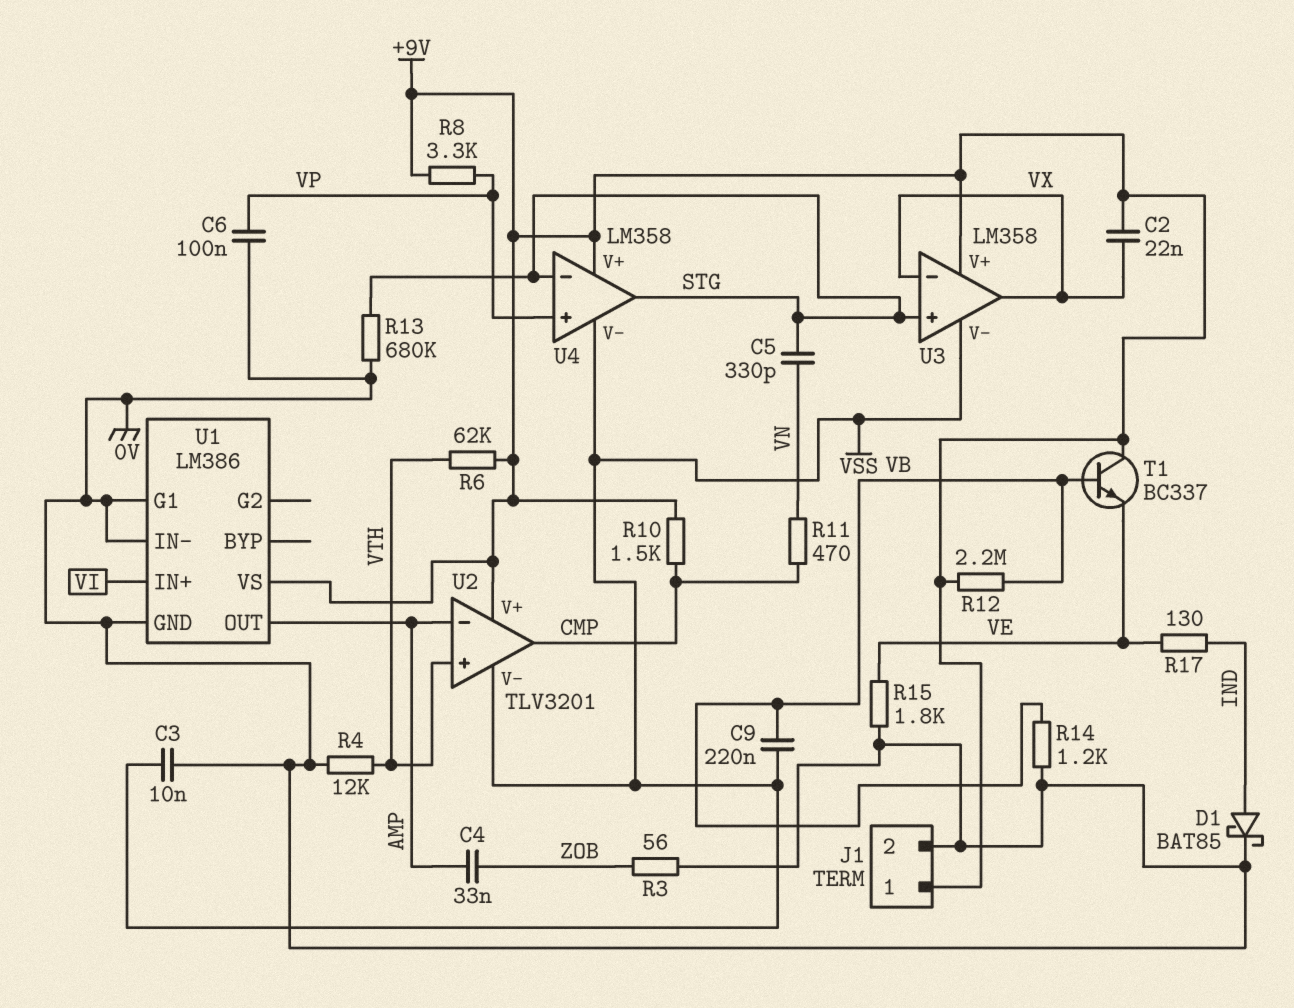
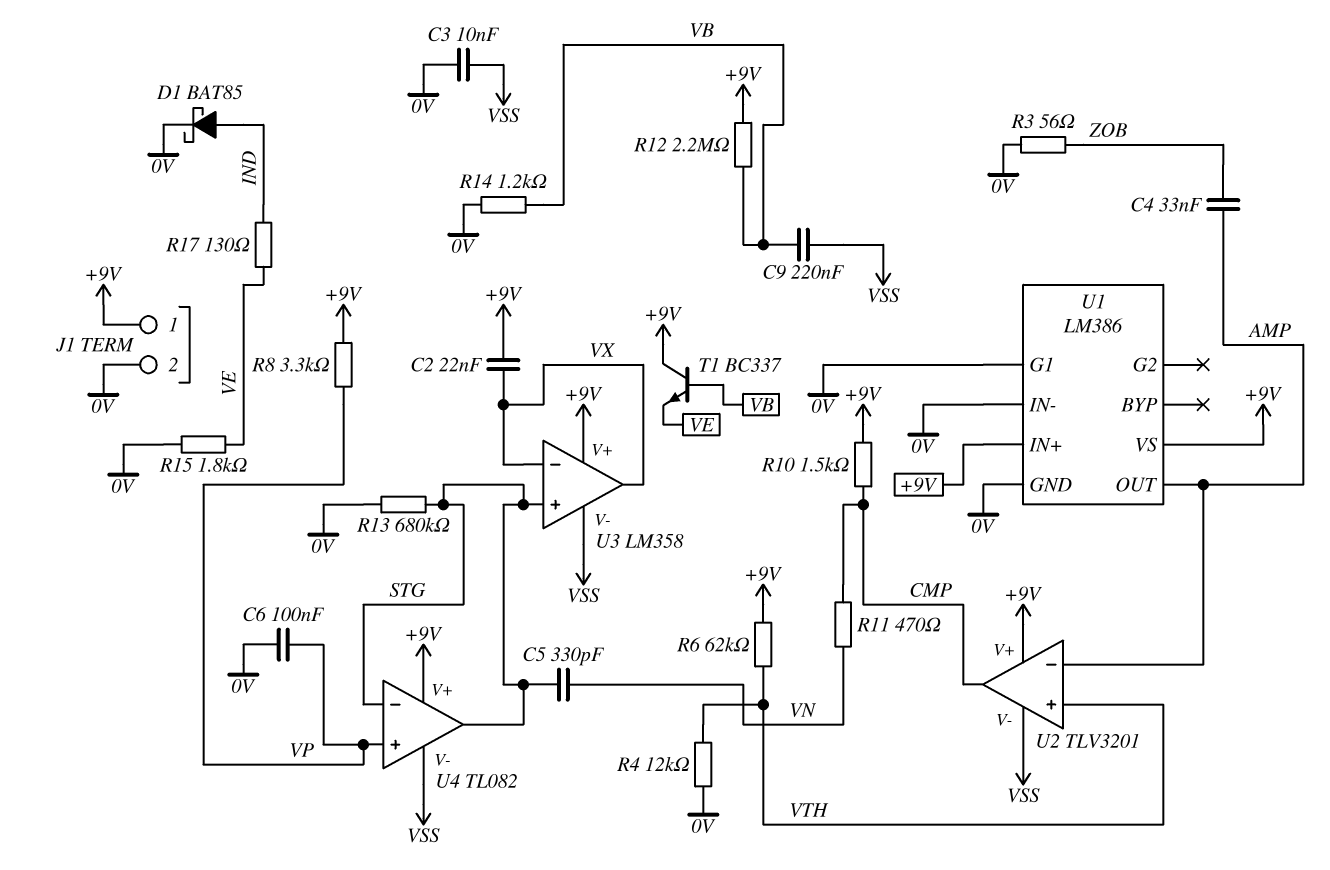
U1 pin IN+: VI -> +9V
U4: LM358 -> TL082

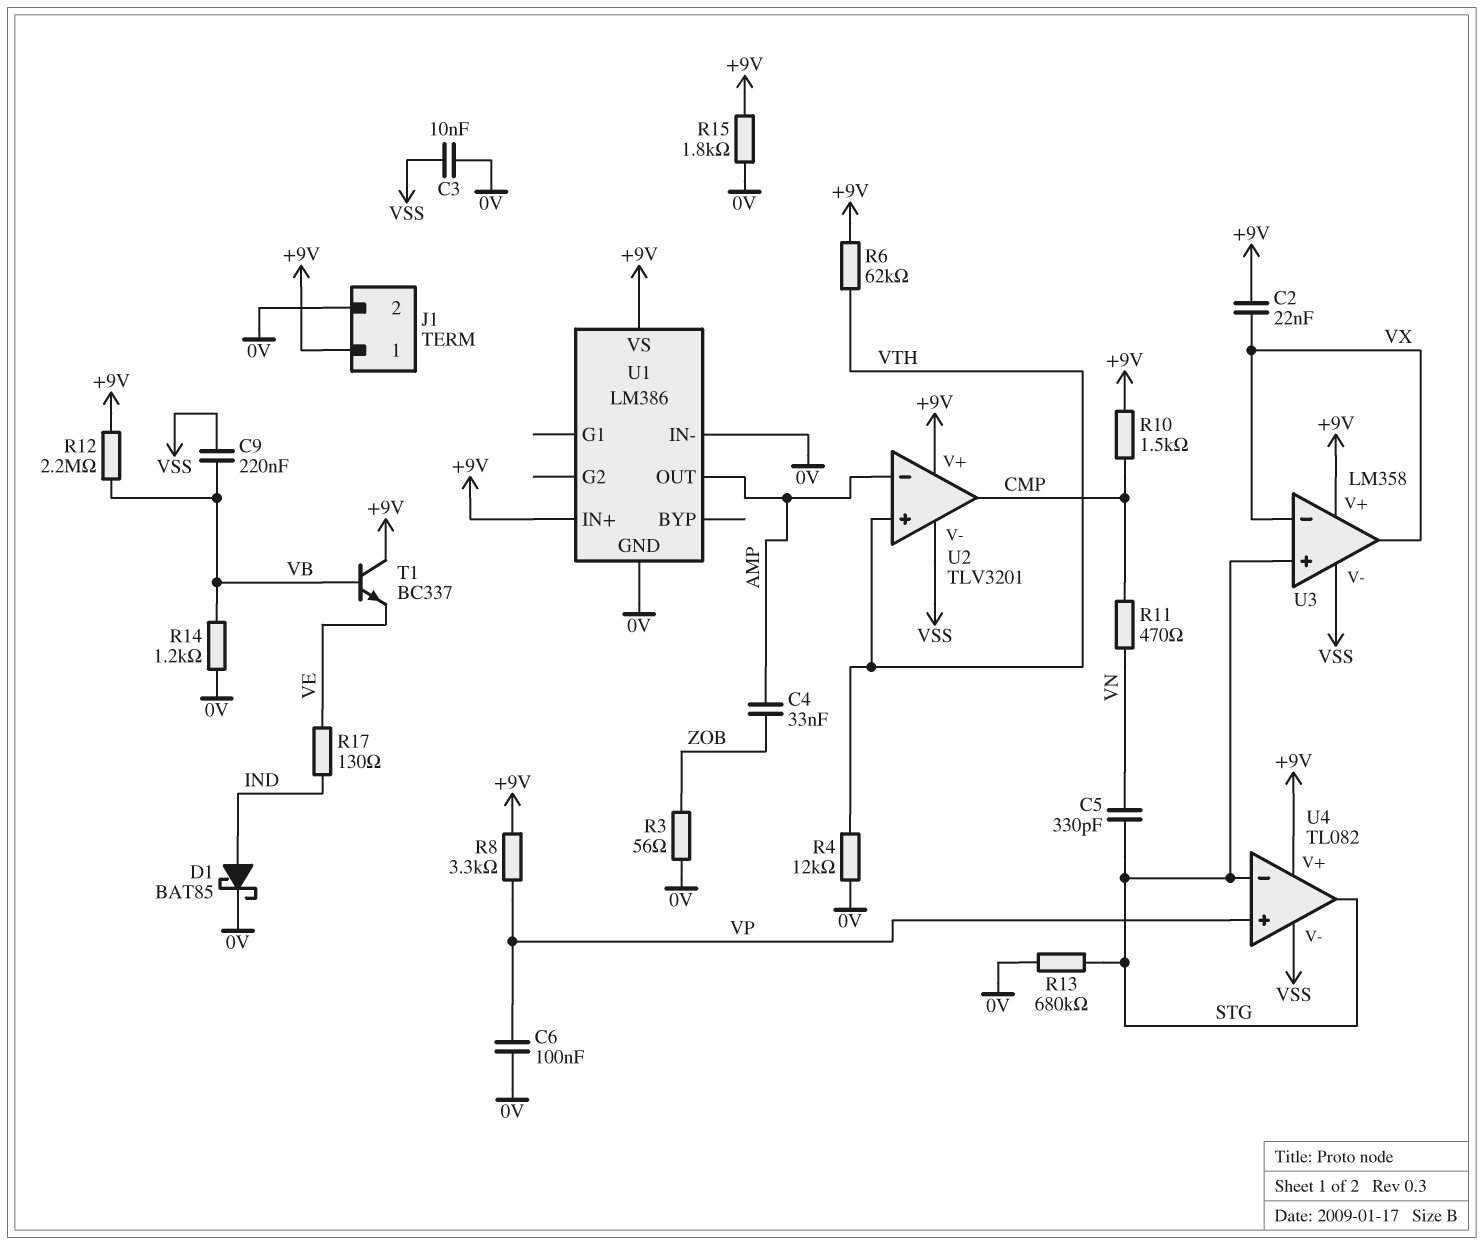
R15: 1.8k (0V, VE) -> 1.8k (+9V, 0V)
U1 pin G1: 0V -> none

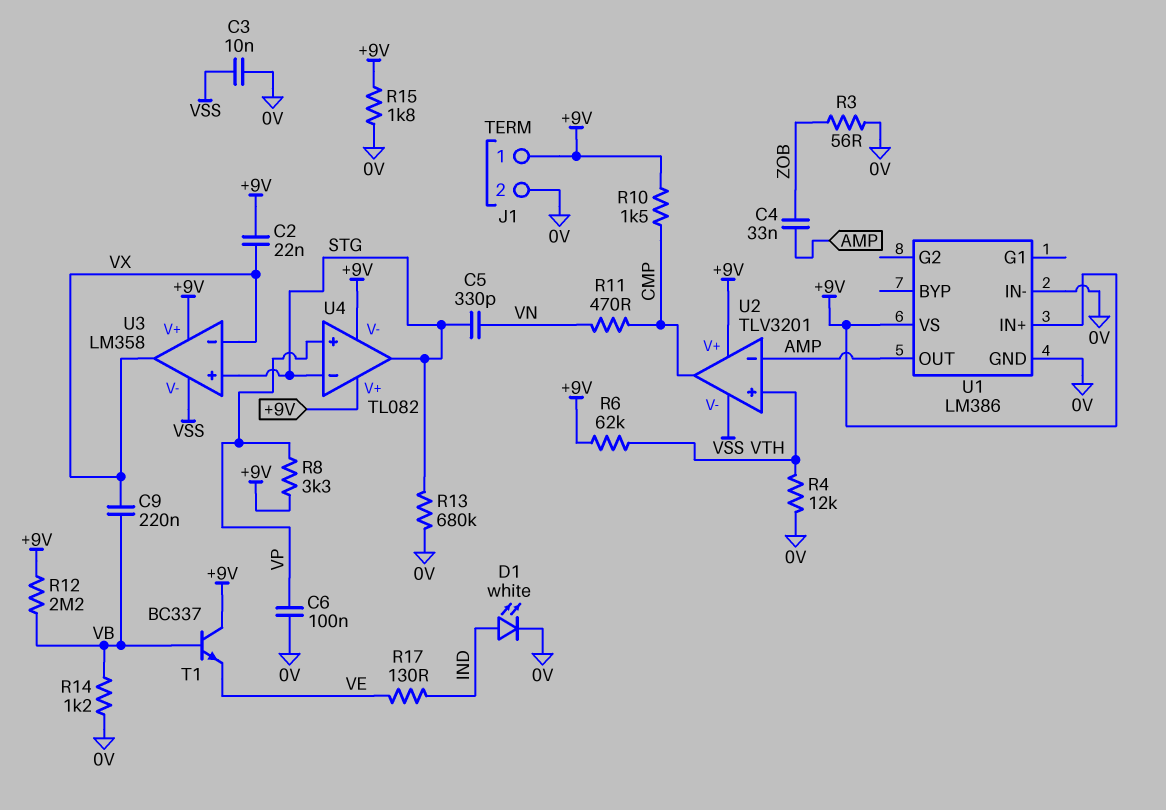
C9: 220nF (VB, VSS) -> 220nF (VB, VX)
D1: schottky BAT85 (A IND, K 0V) -> LED white (A IND, K 0V)
U4 pin V-: VSS -> +9V

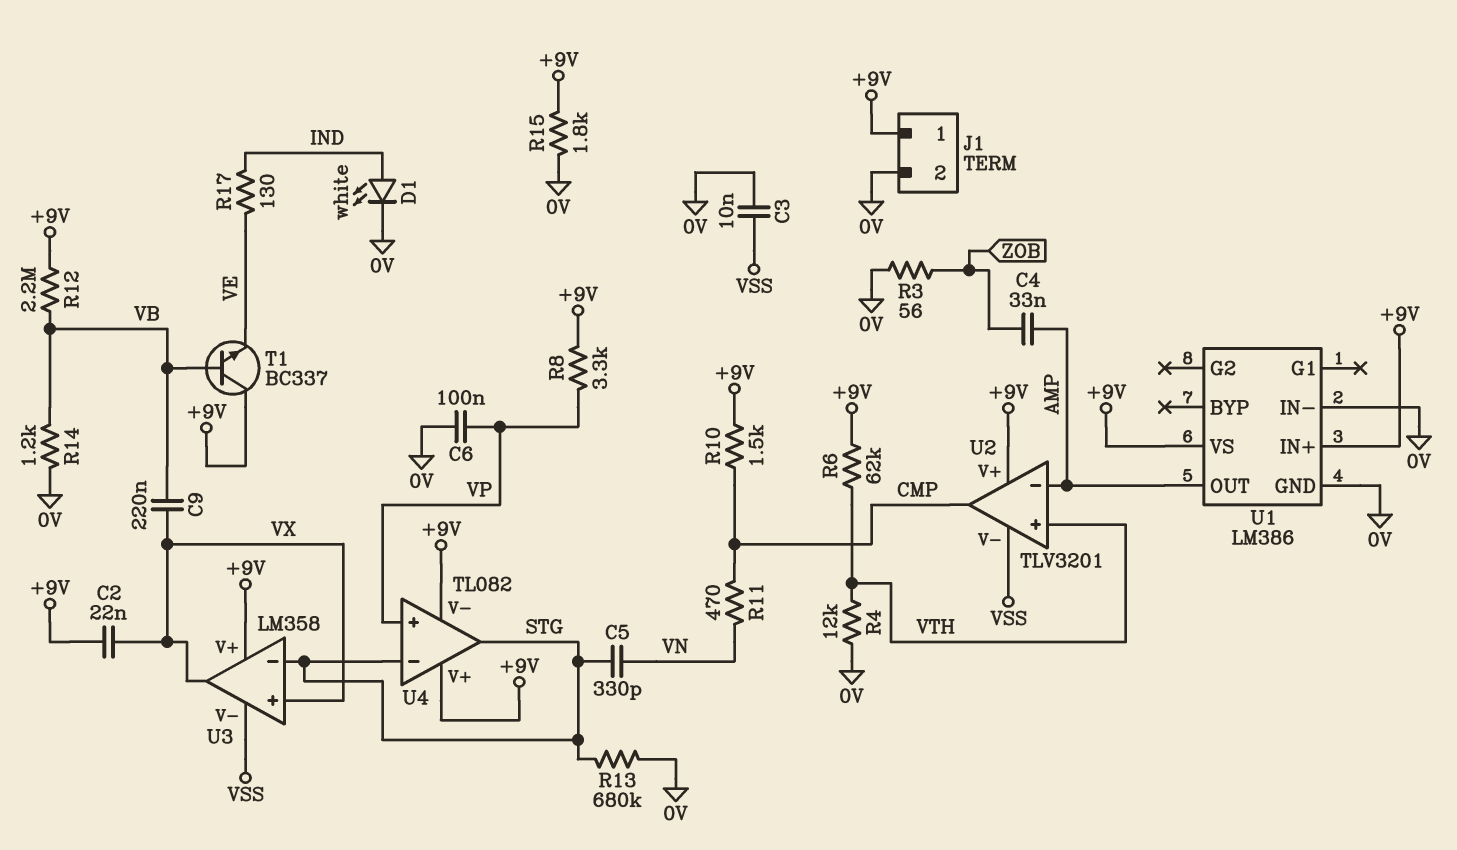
U3 pin in+: STG -> VX
U3 pin in-: VX -> STG

